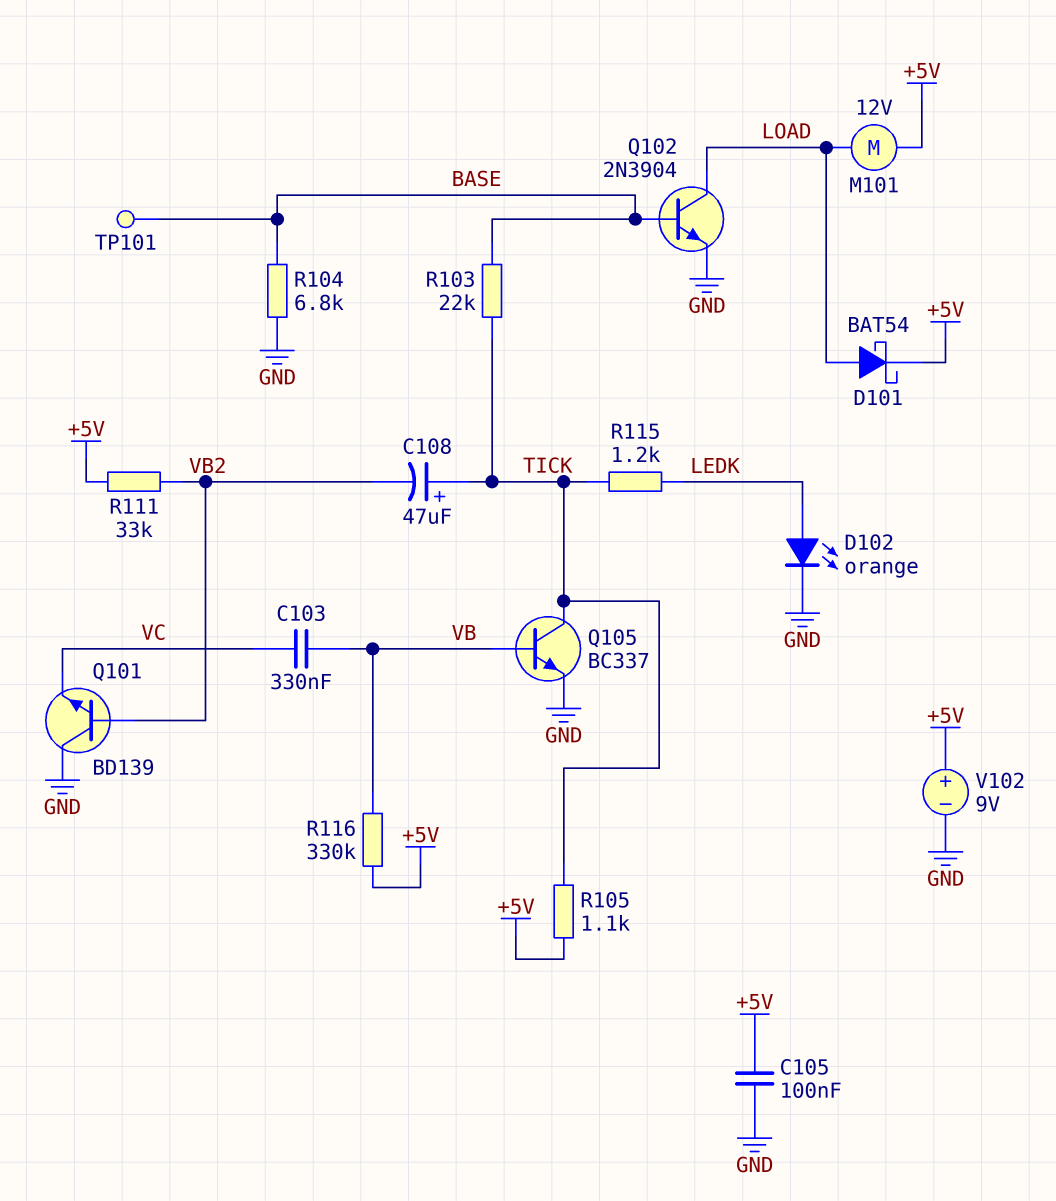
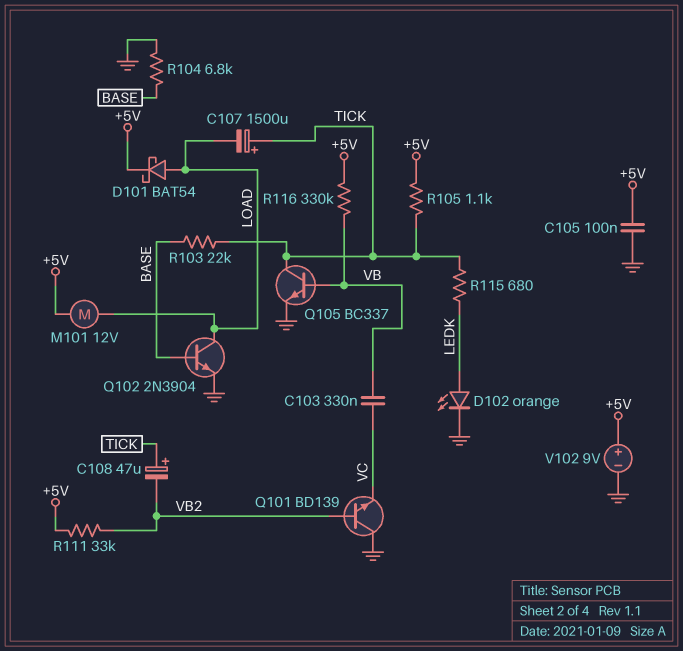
C107: none -> 1500uF (plus TICK, minus LOAD)
R115: 1.2k (LEDK, TICK) -> 680 (LEDK, TICK)
TP101: test point (BASE) -> none

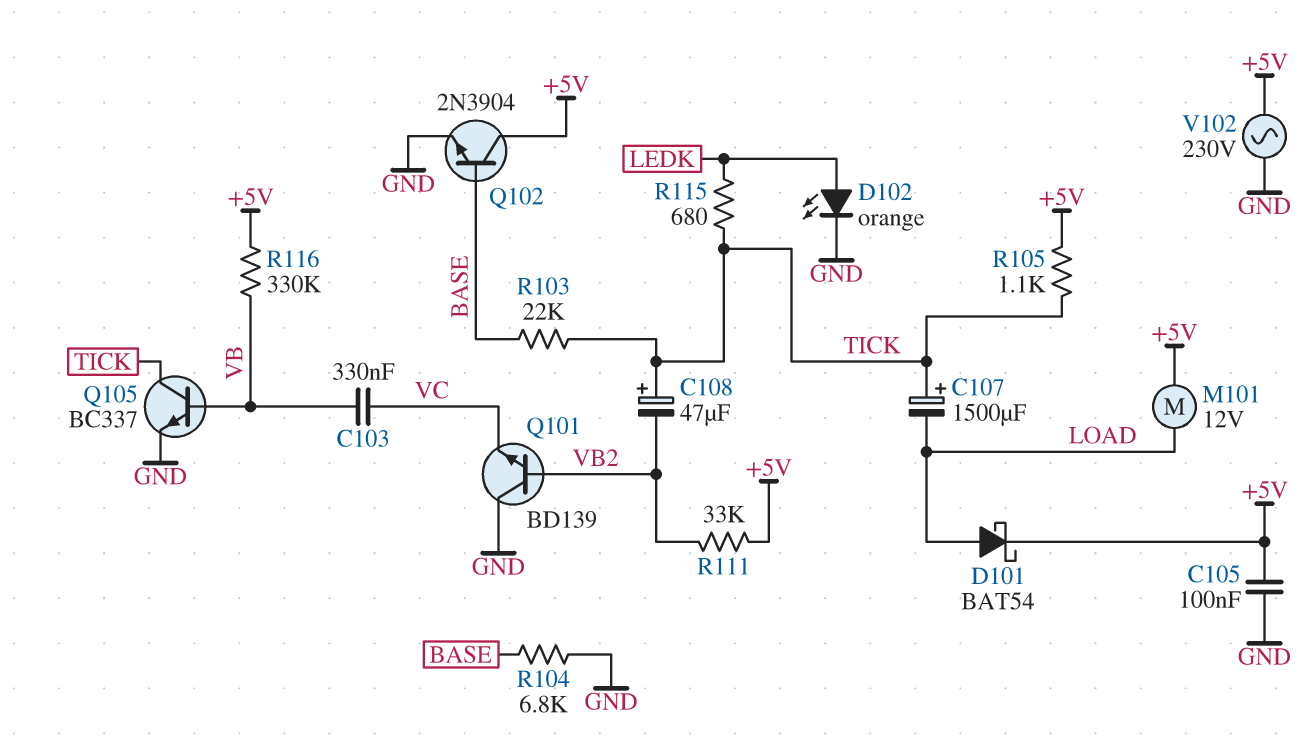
Q102: NPN 2N3904 (B BASE, C LOAD, E GND) -> NPN 2N3904 (B BASE, C +5V, E GND)
V102: 9V (plus +5V, minus GND) -> AC 230V (+5V, GND)

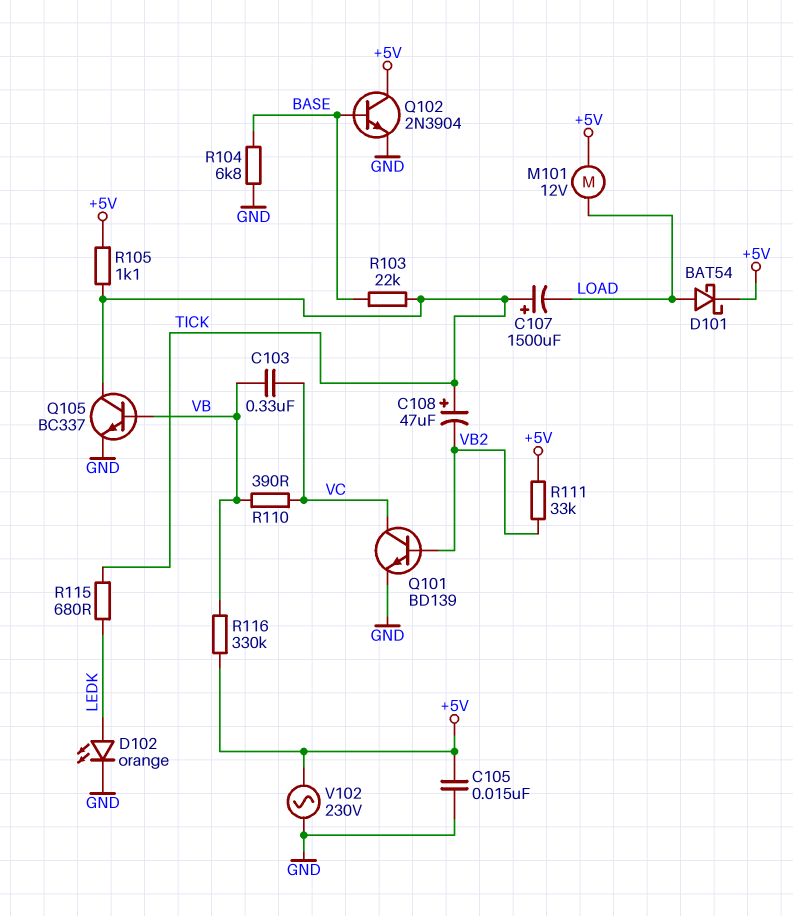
C105: 100nF (+5V, GND) -> 15nF (+5V, GND)
Q101: NPN BD139 (B VB2, C GND, E VC) -> NPN BD139 (B VB2, C VC, E GND)
R110: none -> 390 (VB, VC)

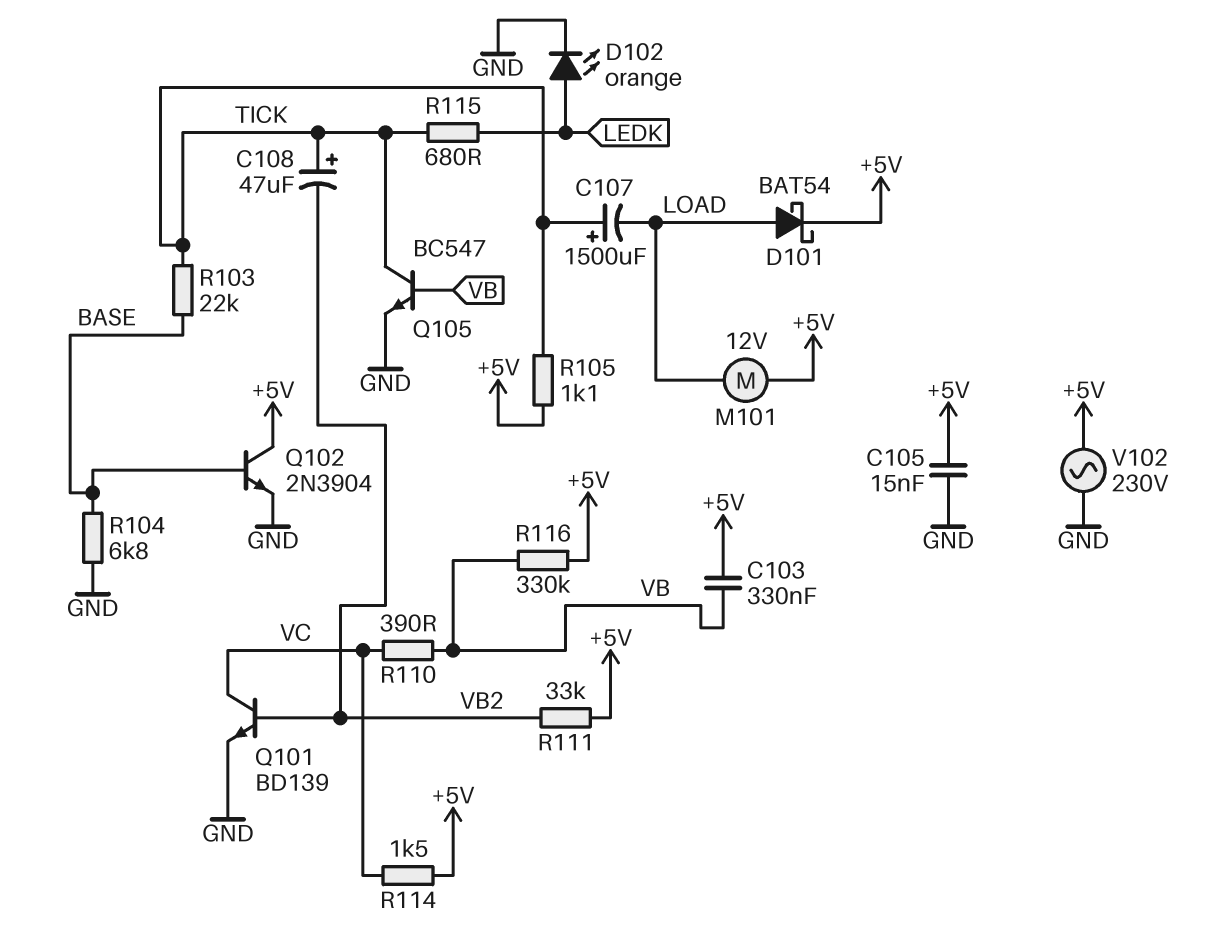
C103: 330nF (VB, VC) -> 330nF (+5V, VB)
Q105: NPN BC337 (B VB, C TICK, E GND) -> NPN BC547 (B VB, C TICK, E GND)
R114: none -> 1.5k (+5V, VC)

